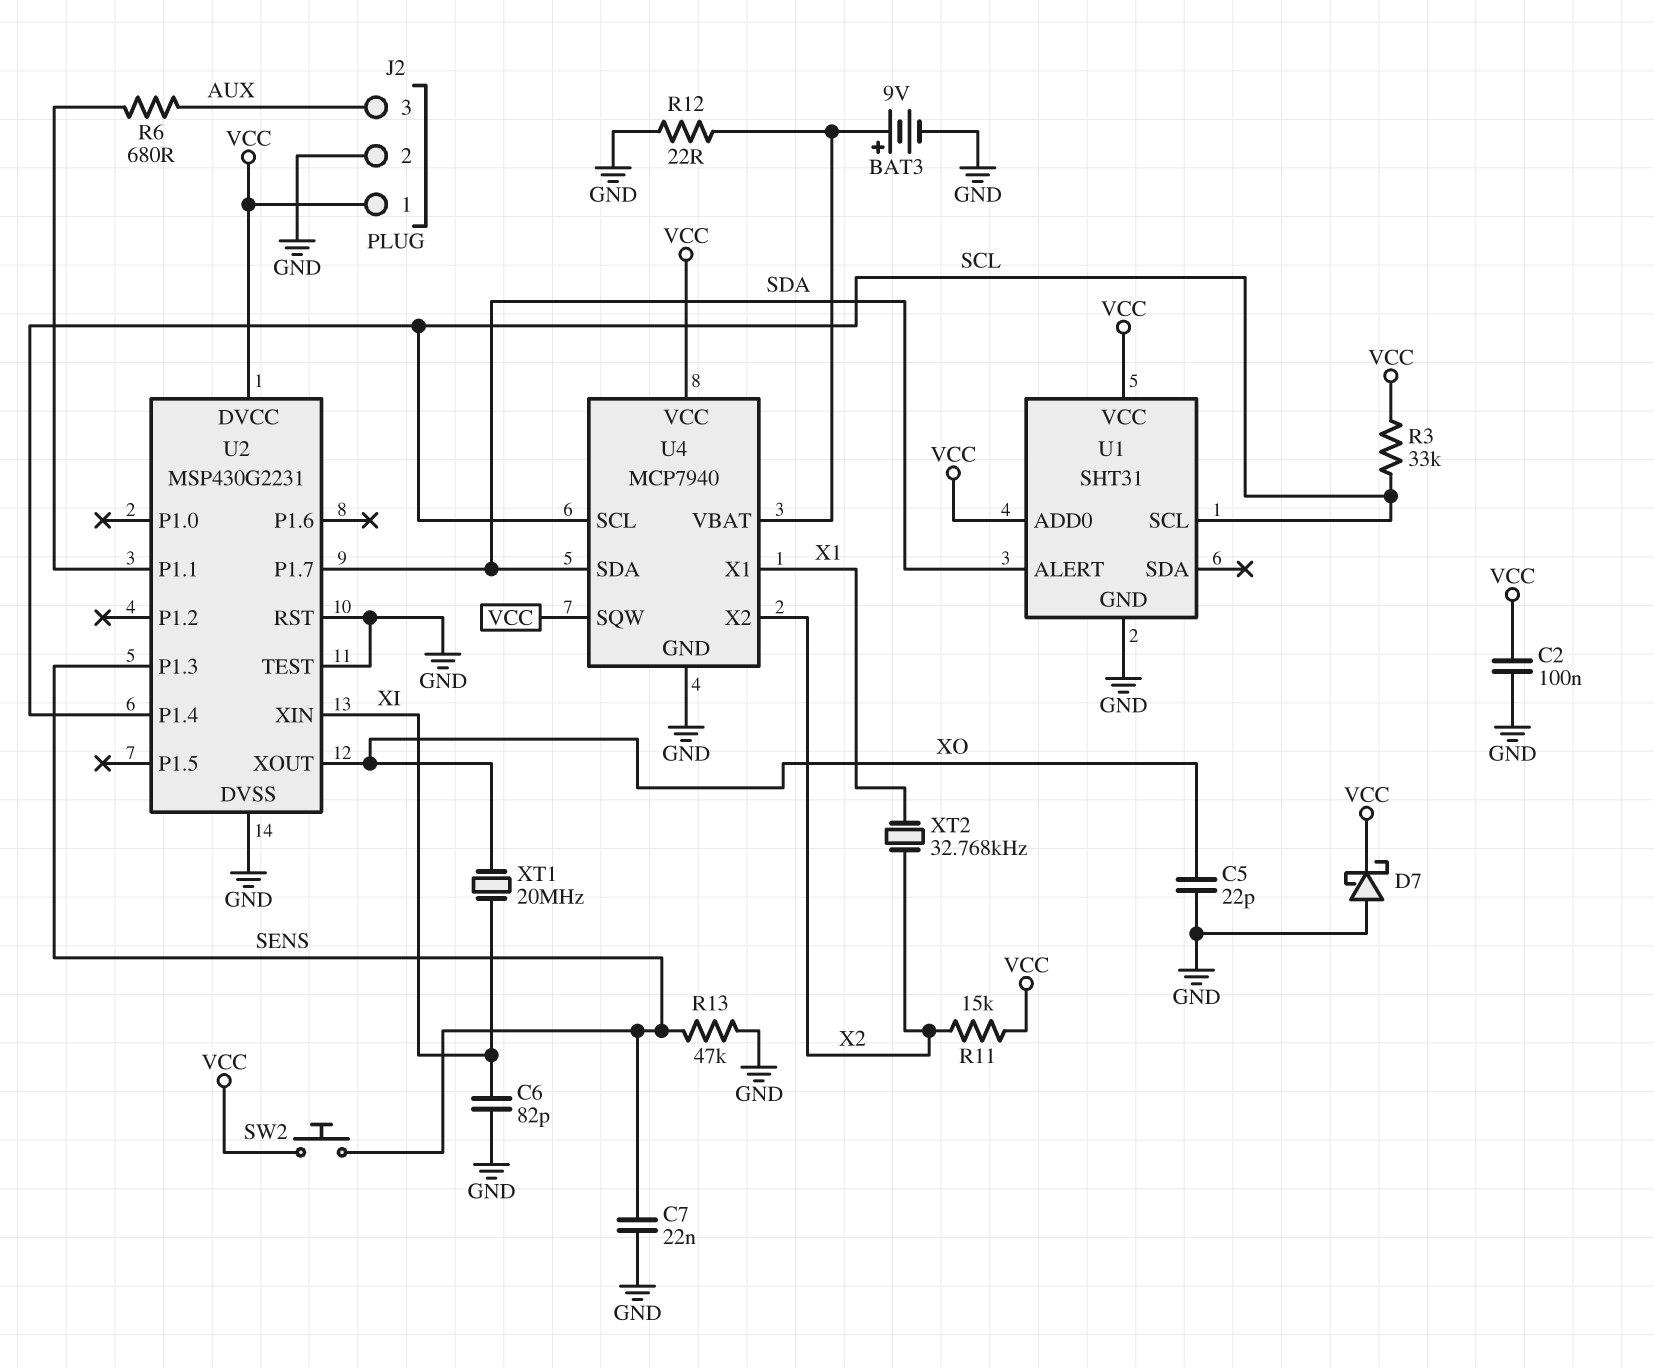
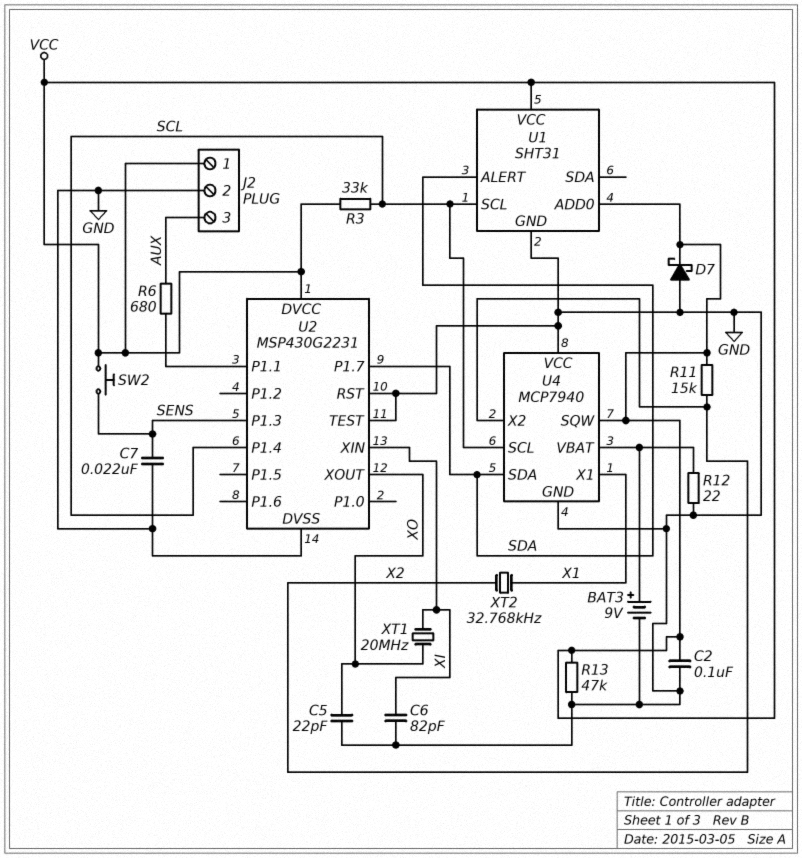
R13: 47k (GND, SENS) -> 47k (GND, VCC)
U4 pin VCC: VCC -> GND

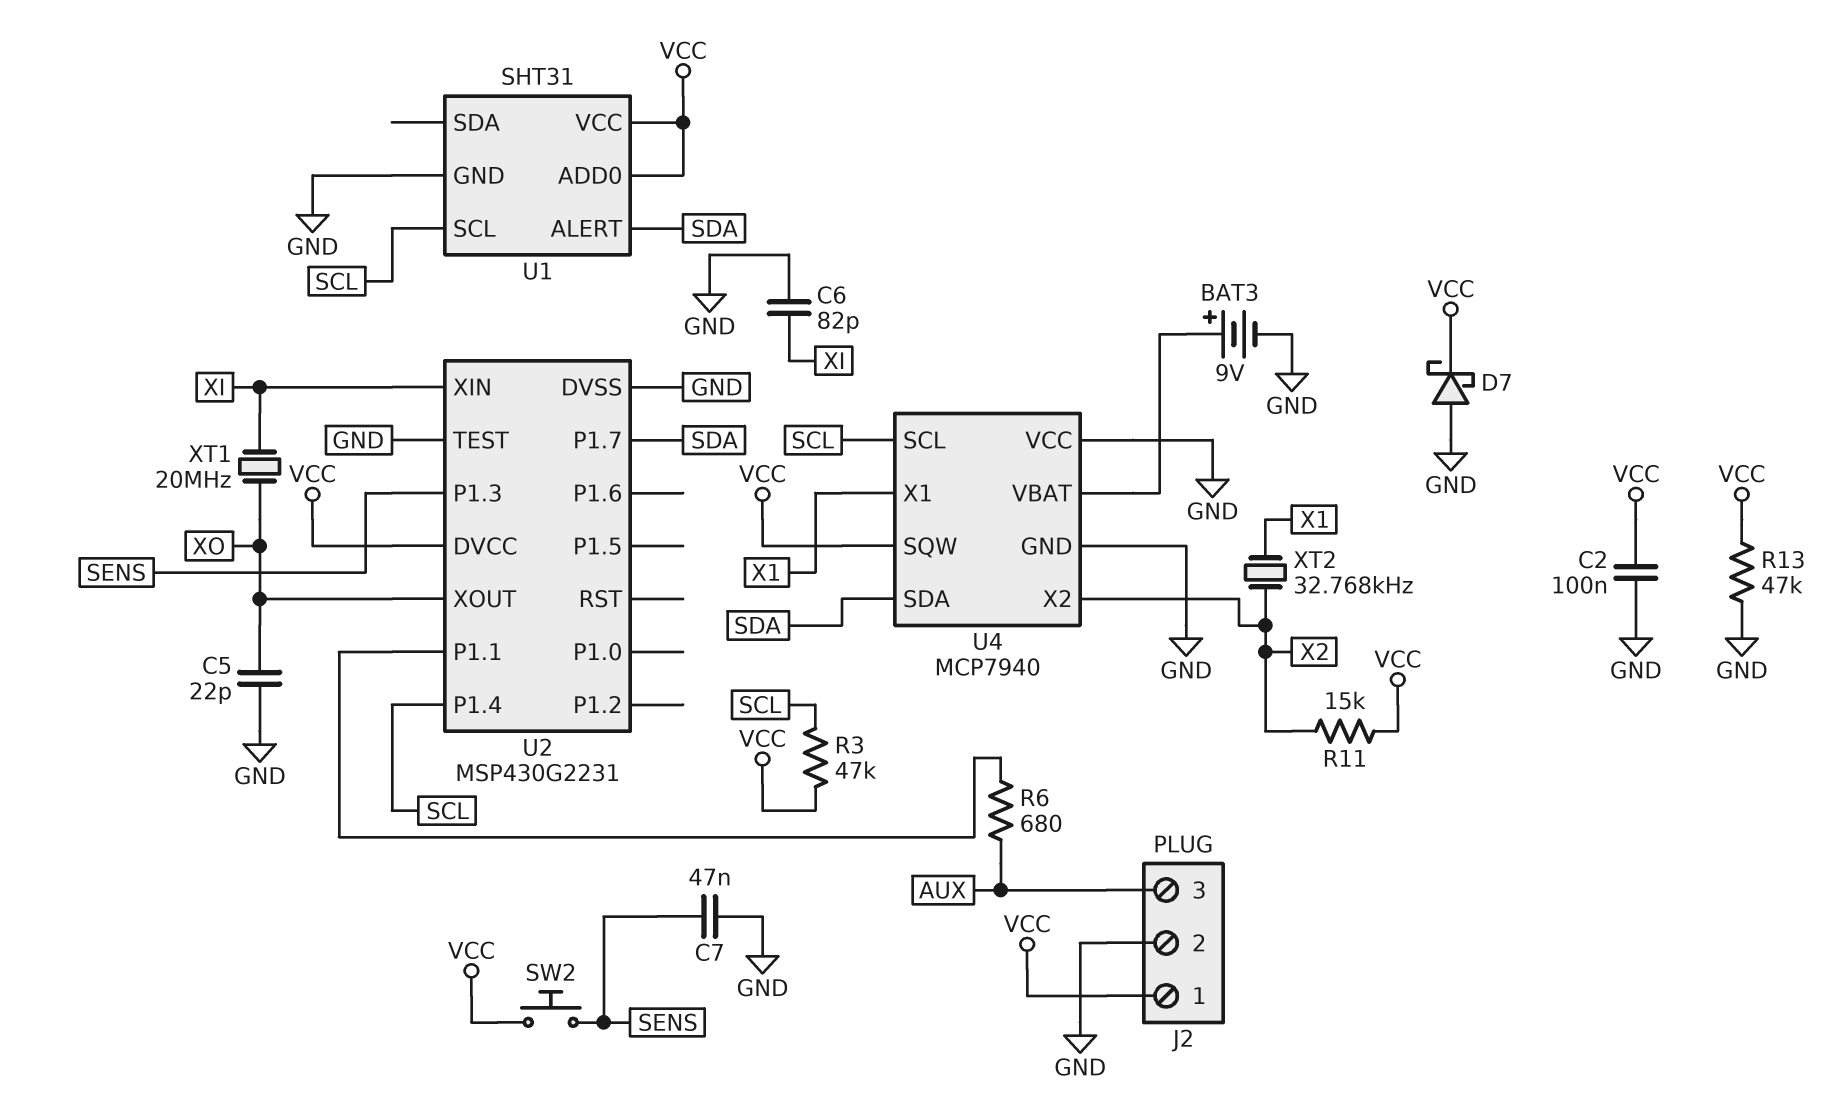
C7: 22nF (GND, SENS) -> 47nF (GND, SENS)
R3: 33k (SCL, VCC) -> 47k (SCL, VCC)
R12: 22 (GND, U4/VBAT) -> none
U2 pin RST: GND -> none

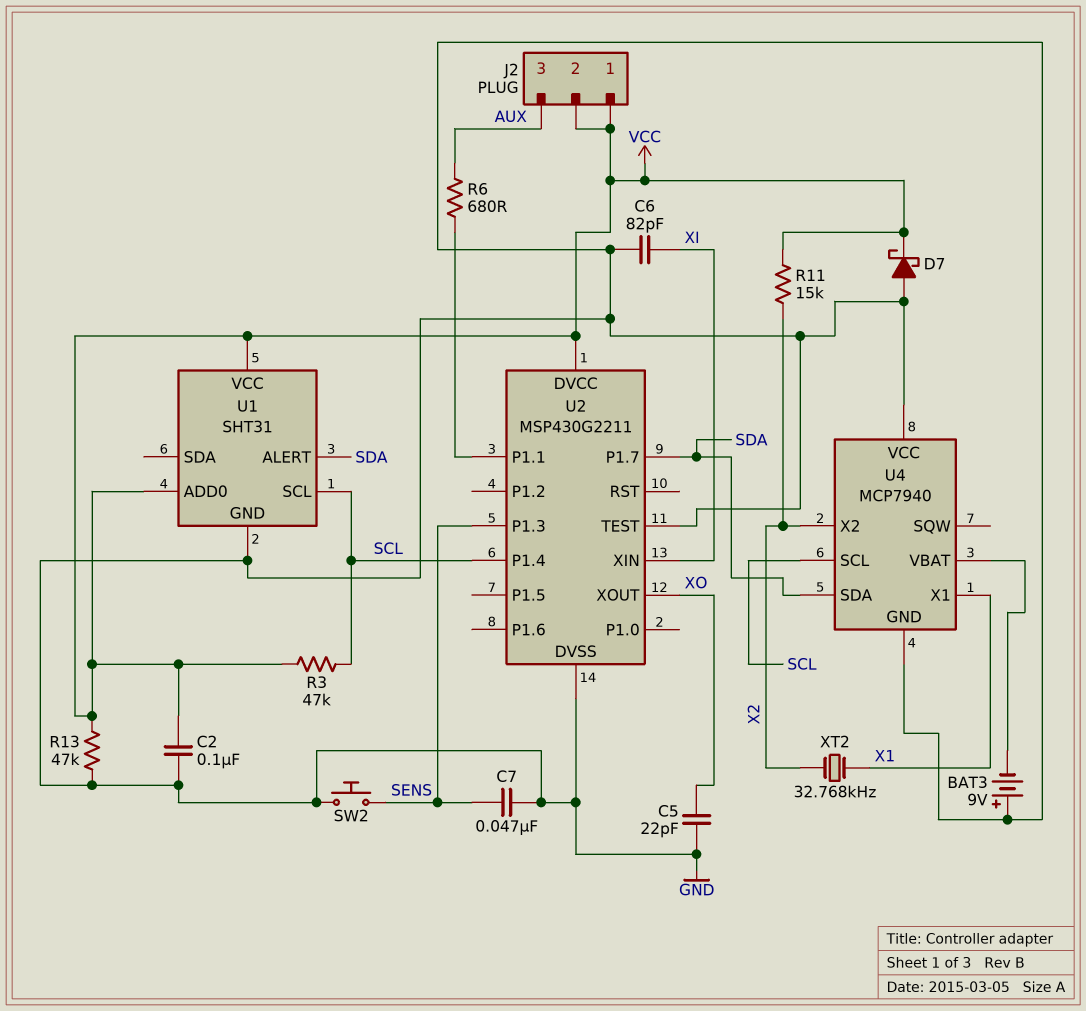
BAT3: 9V (plus U4/VBAT, minus GND) -> 9V (plus GND, minus U4/VBAT)
J2 pin 2: GND -> VCC
SW2: button (SENS, VCC) -> button (GND, SENS)
U2: MSP430G2231 -> MSP430G2211
U4 pin SQW: VCC -> none
XT1: 20MHz (XI, XO) -> none

